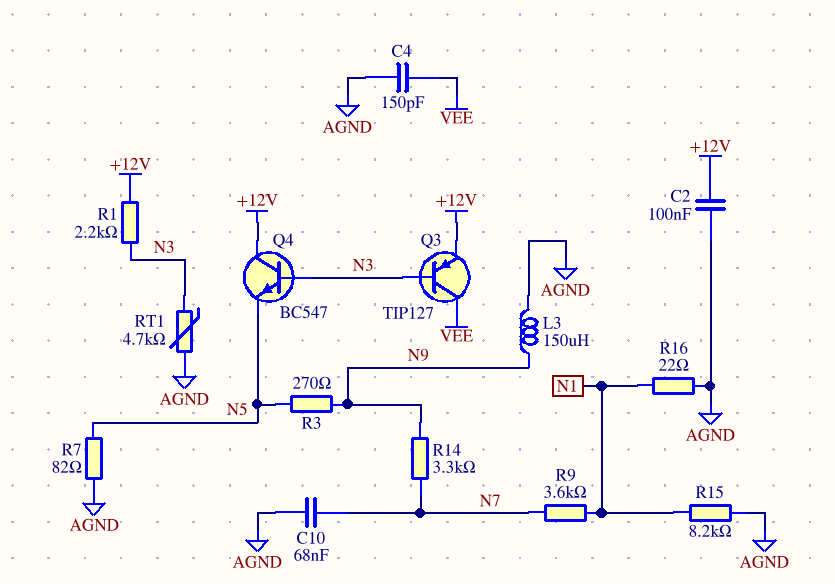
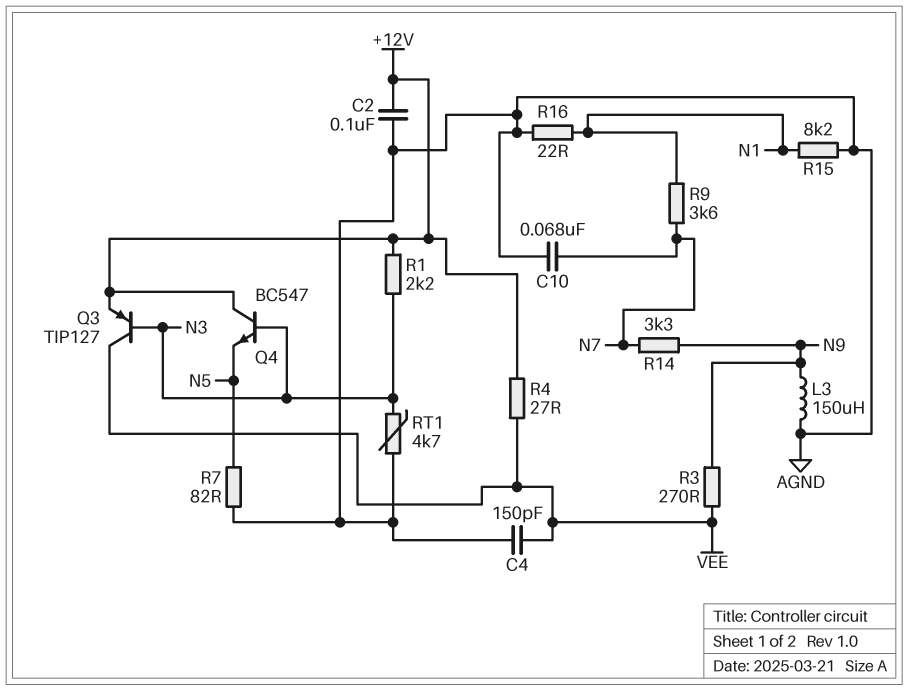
R3: 270 (N5, N9) -> 270 (N9, VEE)
R4: none -> 27 (+12V, VEE)

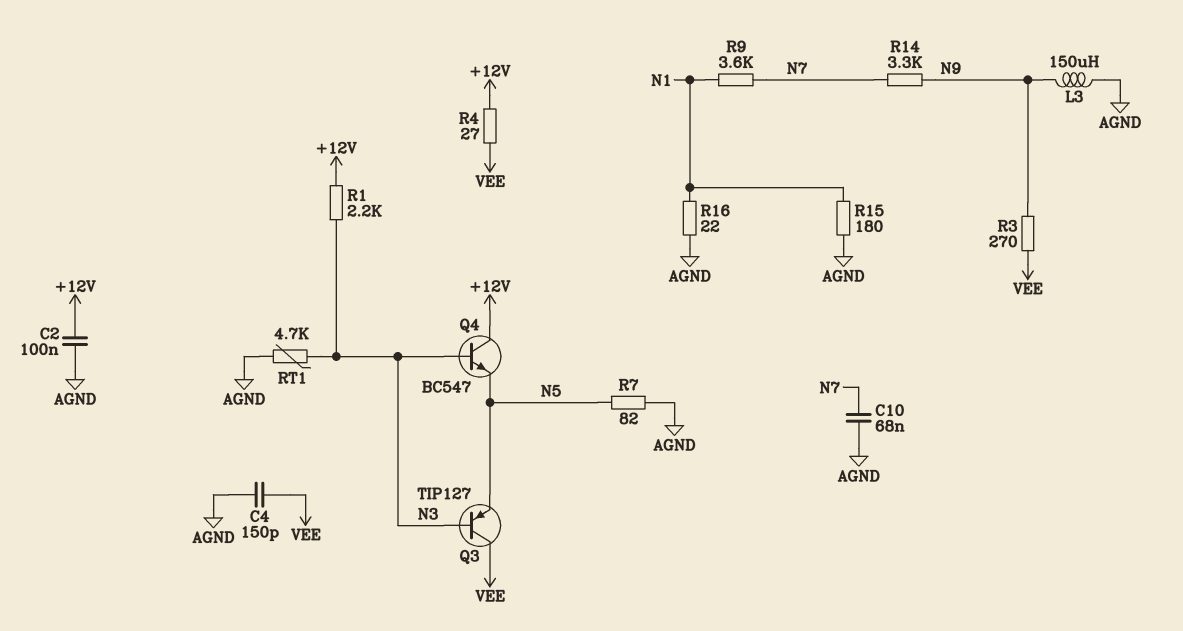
Q3: PNP TIP127 (B N3, C VEE, E +12V) -> PNP TIP127 (B N3, C VEE, E N5)
R15: 8.2k (AGND, N1) -> 180 (AGND, N1)

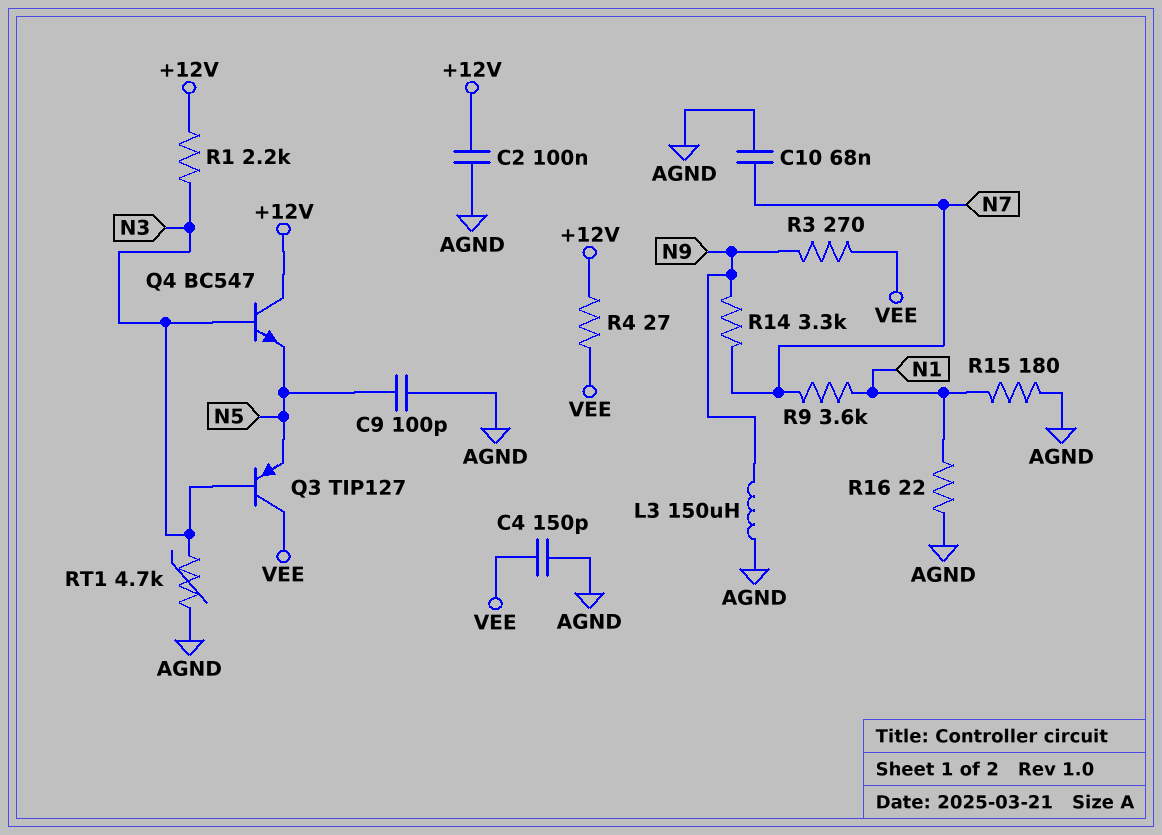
C9: none -> 100pF (AGND, N5)
R7: 82 (AGND, N5) -> none

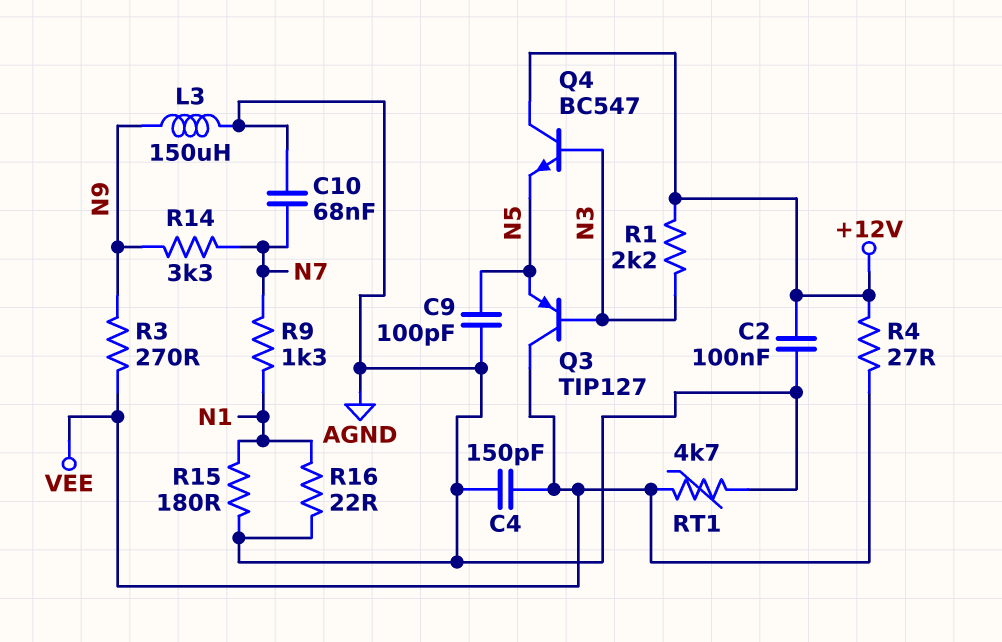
R9: 3.6k (N1, N7) -> 1.3k (N1, N7)
RT1: 4.7k (AGND, N3) -> 4.7k (AGND, VEE)

